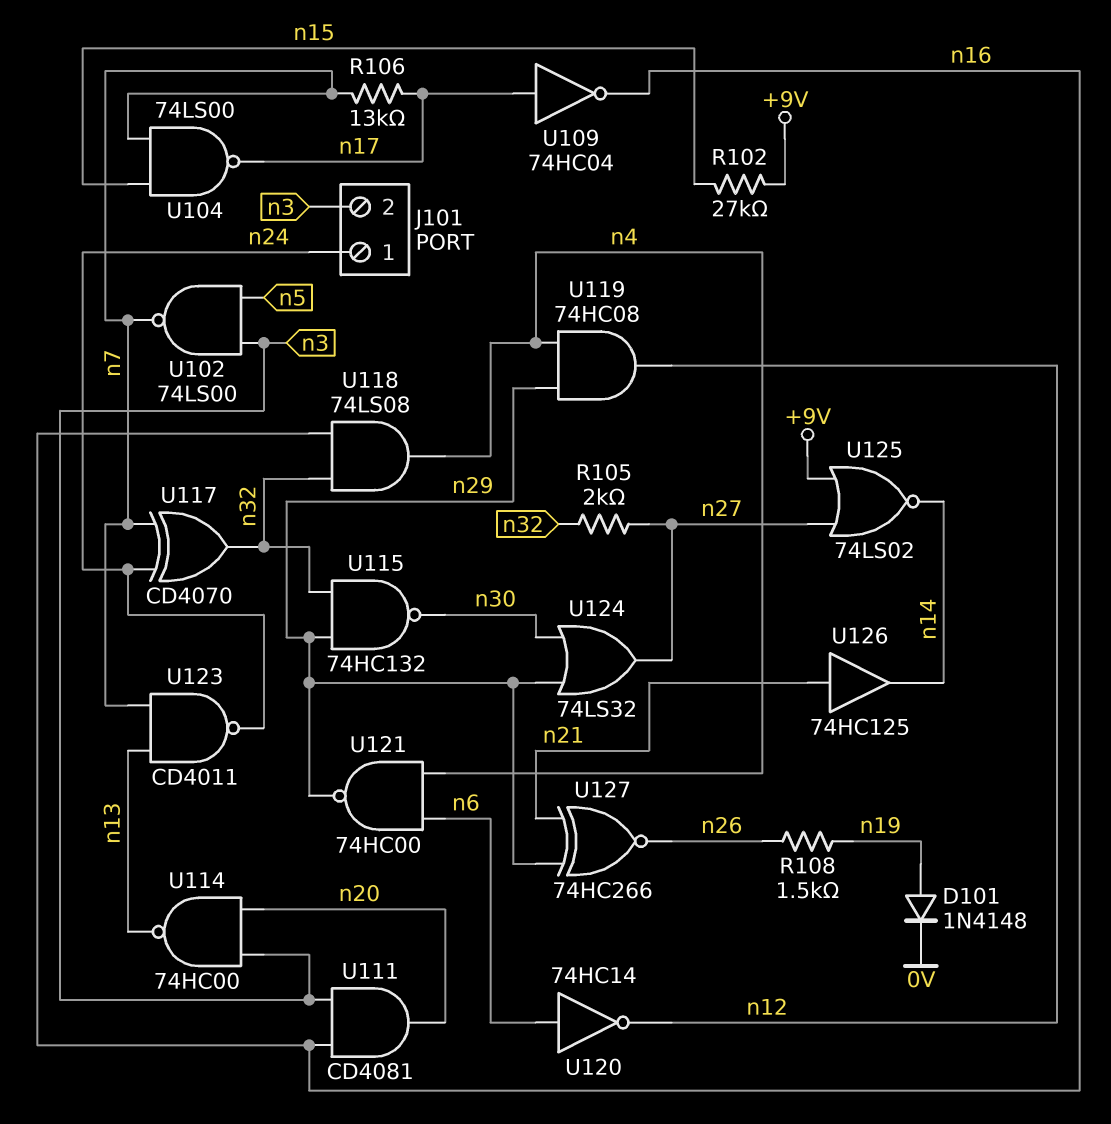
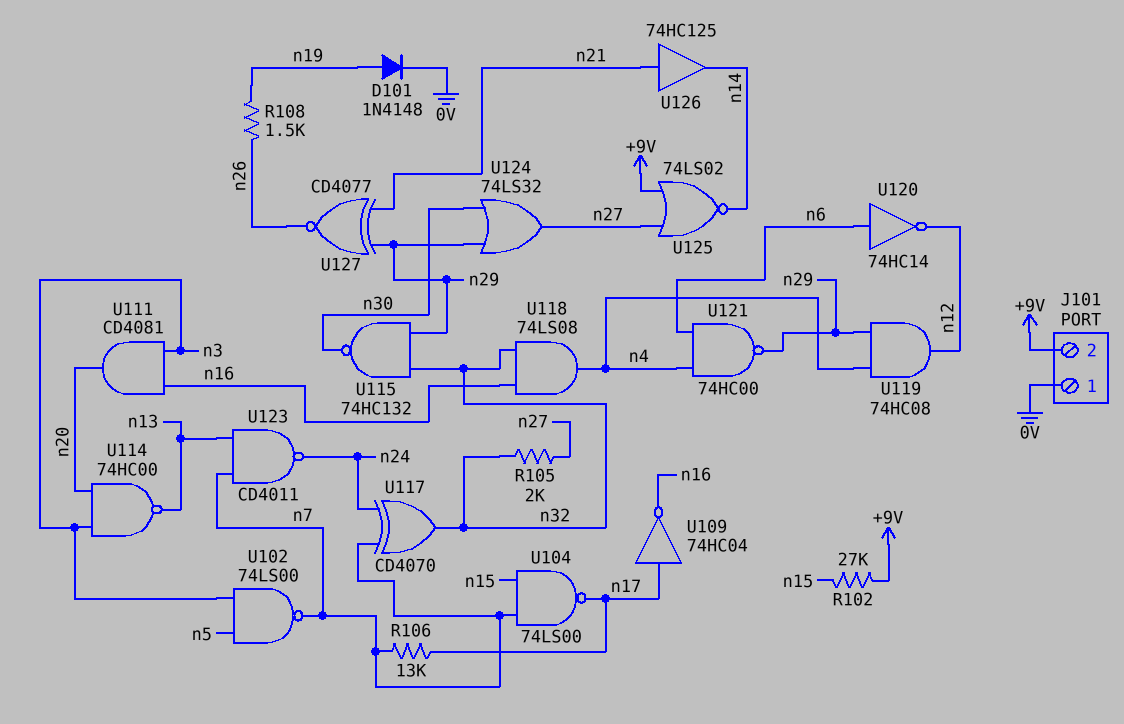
J101 pin 1: n24 -> 0V
J101 pin 2: n3 -> +9V
U127: XNOR 74HC266 (in n21, in n29, out n26) -> XNOR CD4077 (in n21, in n29, out n26)

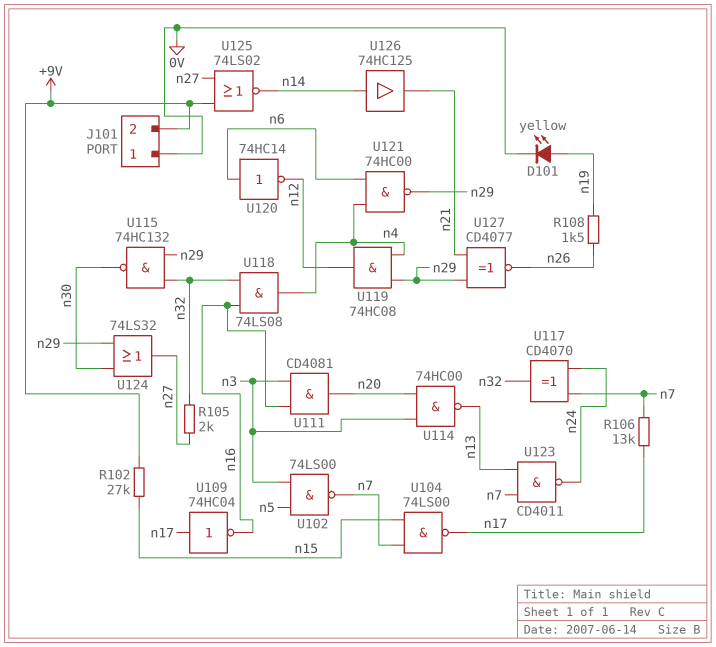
D101: diode 1N4148 (A n19, K 0V) -> LED yellow (A n19, K 0V)
U126: buffer 74HC125 (in n21, out n14) -> buffer 74HC125 (in n14, out n21)

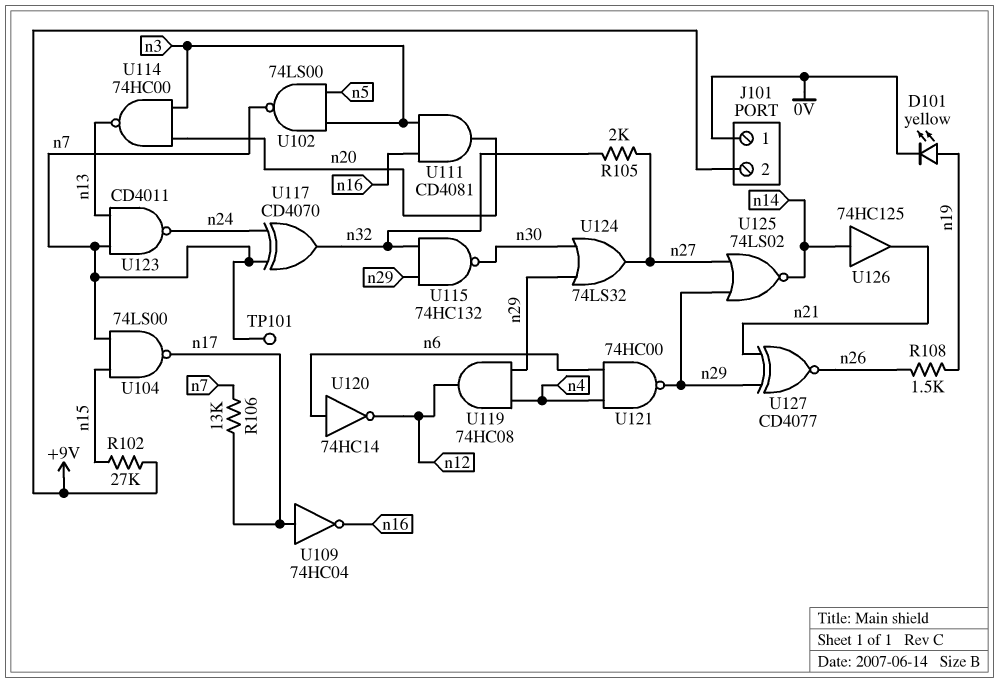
TP101: none -> test point (n7)
U118: AND 74LS08 (in n16, in n32, out n4) -> none
U125: NOR 74LS02 (in +9V, in n27, out n14) -> NOR 74LS02 (in n27, in n29, out n14)

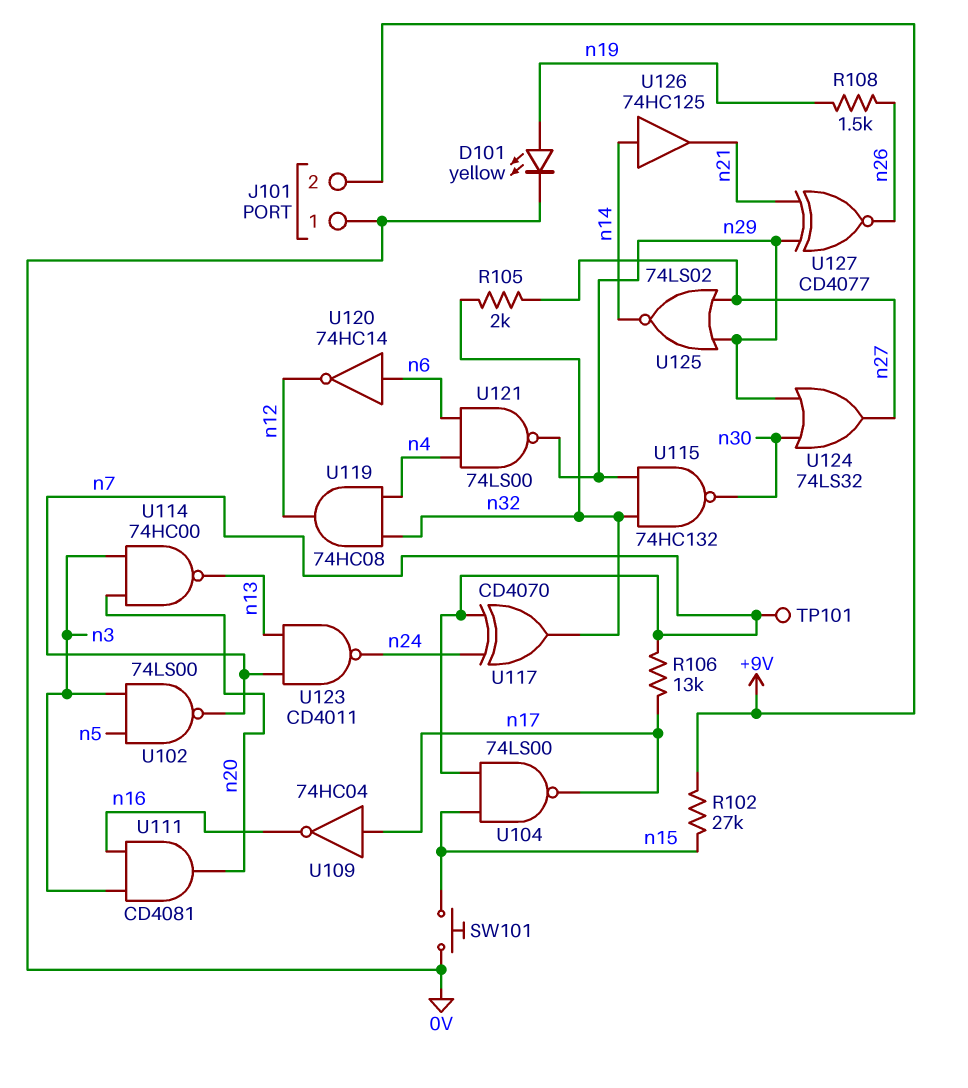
SW101: none -> button (0V, n15)
U119: AND 74HC08 (in n4, in n29, out n12) -> AND 74HC08 (in n4, in n32, out n12)
U121: NAND 74HC00 (in n4, in n6, out n29) -> NAND 74LS00 (in n4, in n6, out n29)

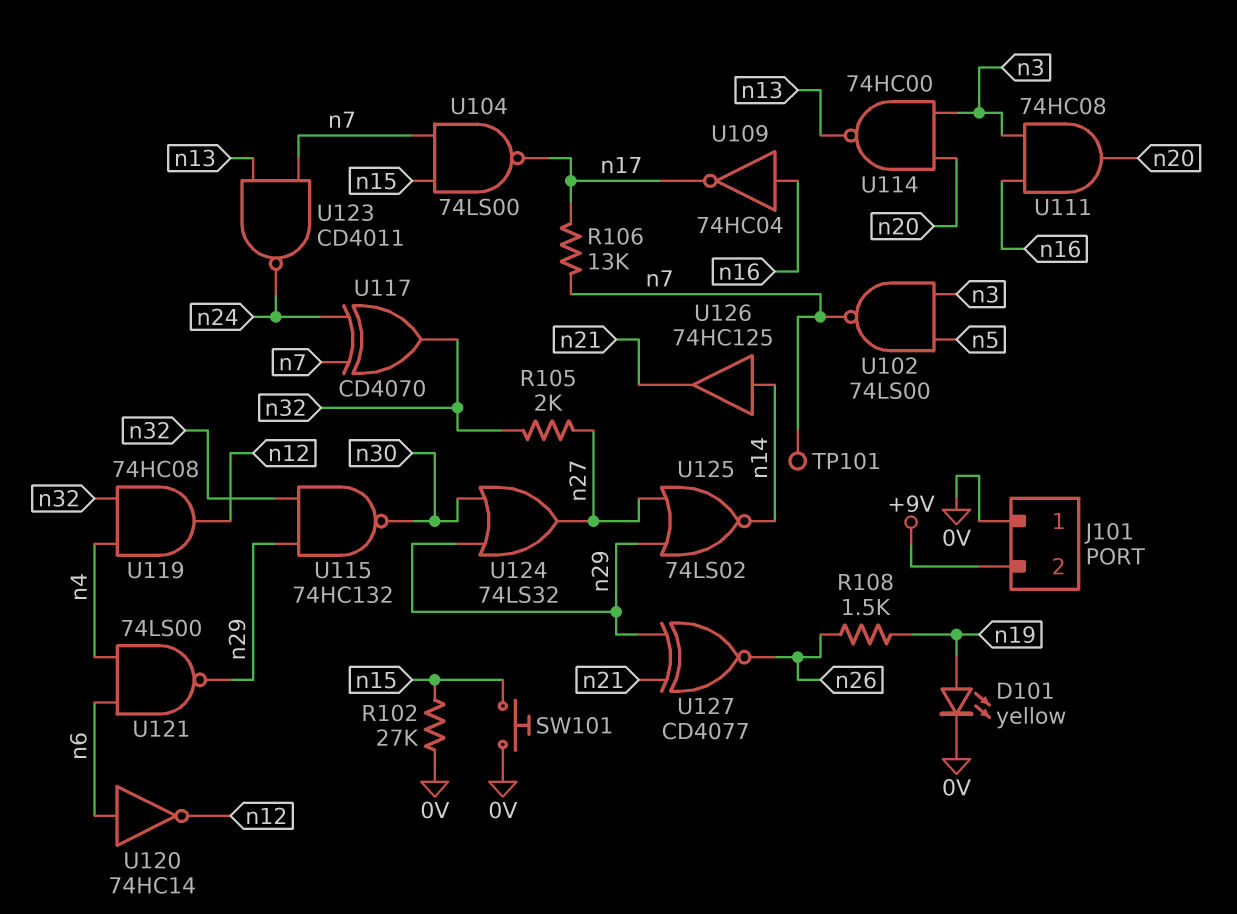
R102: 27k (+9V, n15) -> 27k (0V, n15)
U109: NOT 74HC04 (in n17, out n16) -> NOT 74HC04 (in n16, out n17)
U111: AND CD4081 (in n3, in n16, out n20) -> AND 74HC08 (in n3, in n16, out n20)

